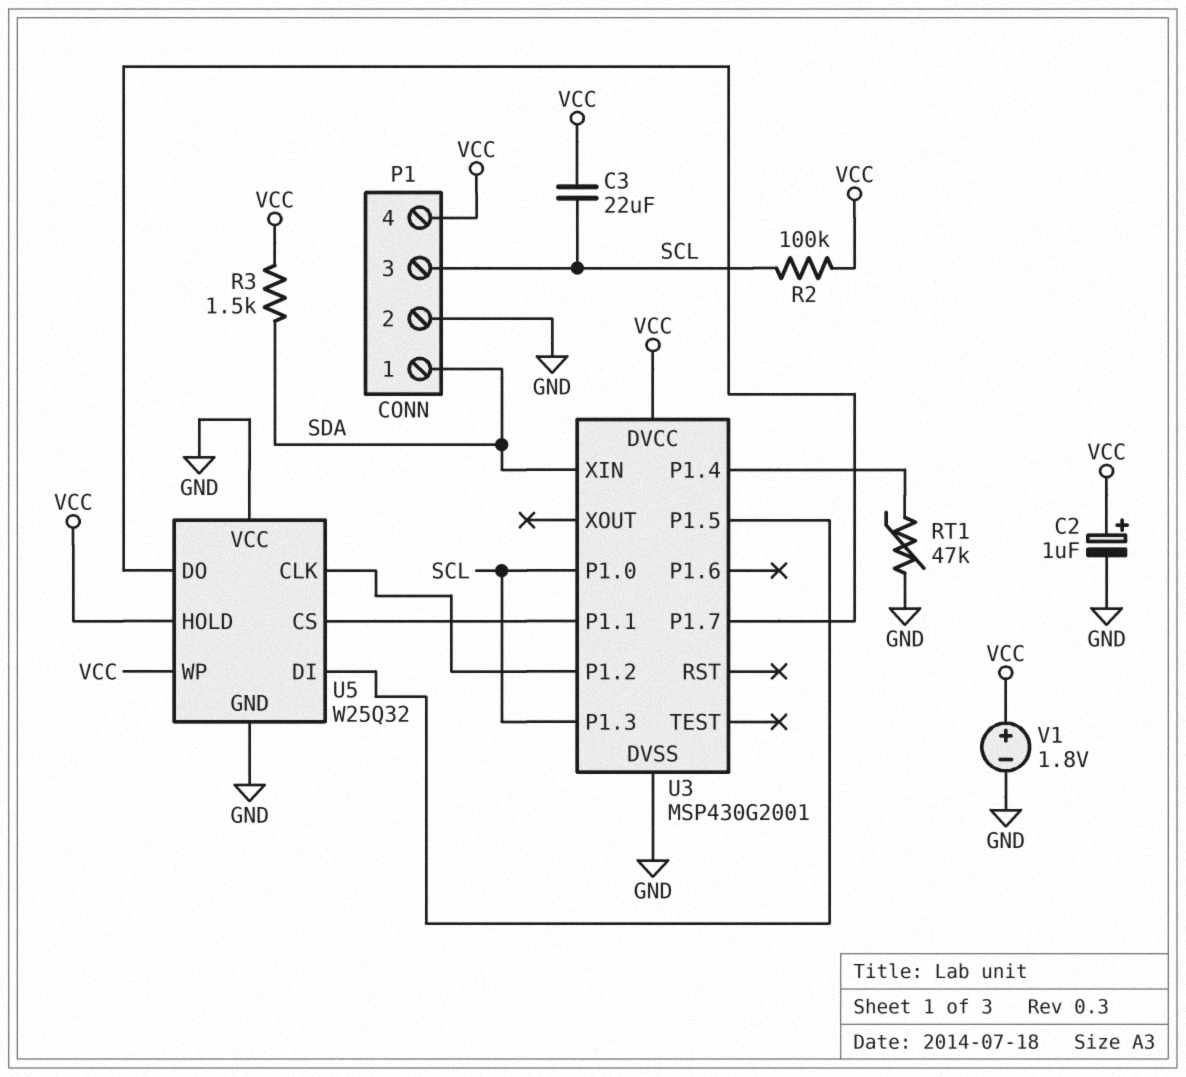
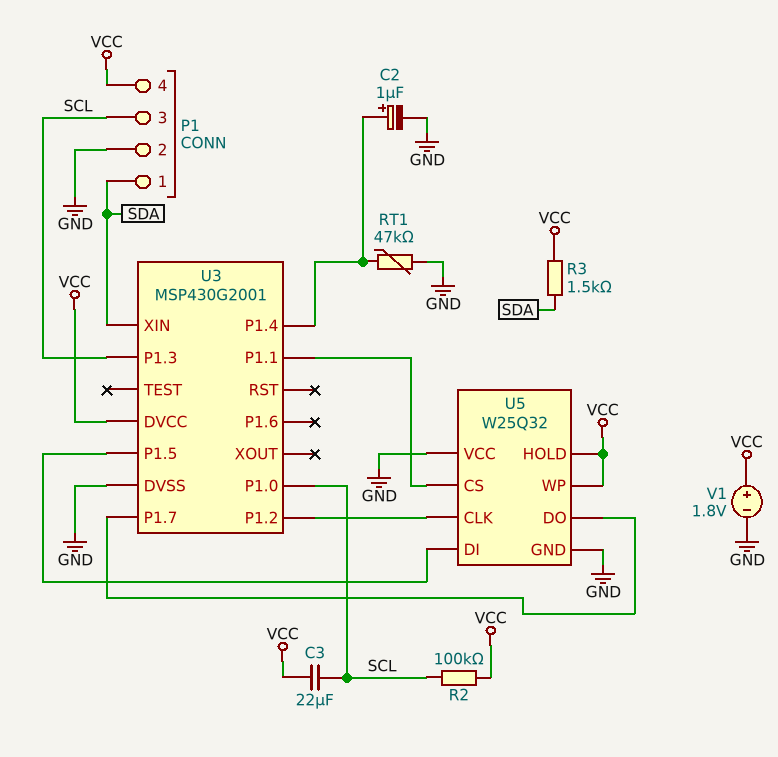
C2: 1uF (plus VCC, minus GND) -> 1uF (plus U3/P1.4, minus GND)

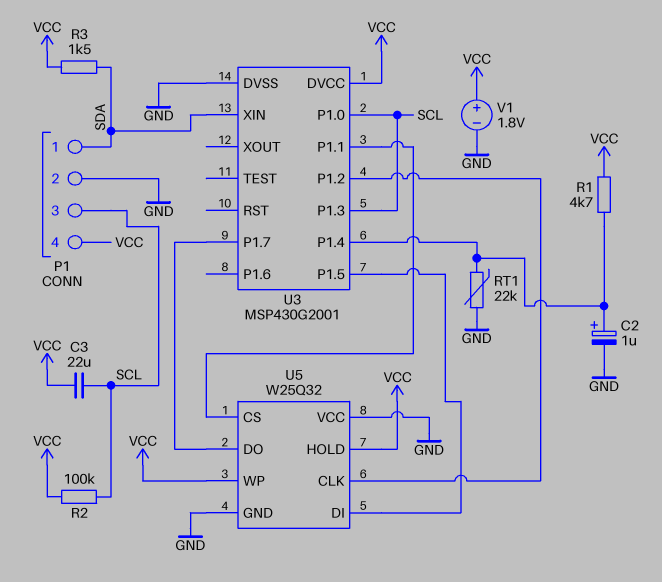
R1: none -> 4.7k (U3/P1.4, VCC)
RT1: 47k (GND, U3/P1.4) -> 22k (GND, U3/P1.4)

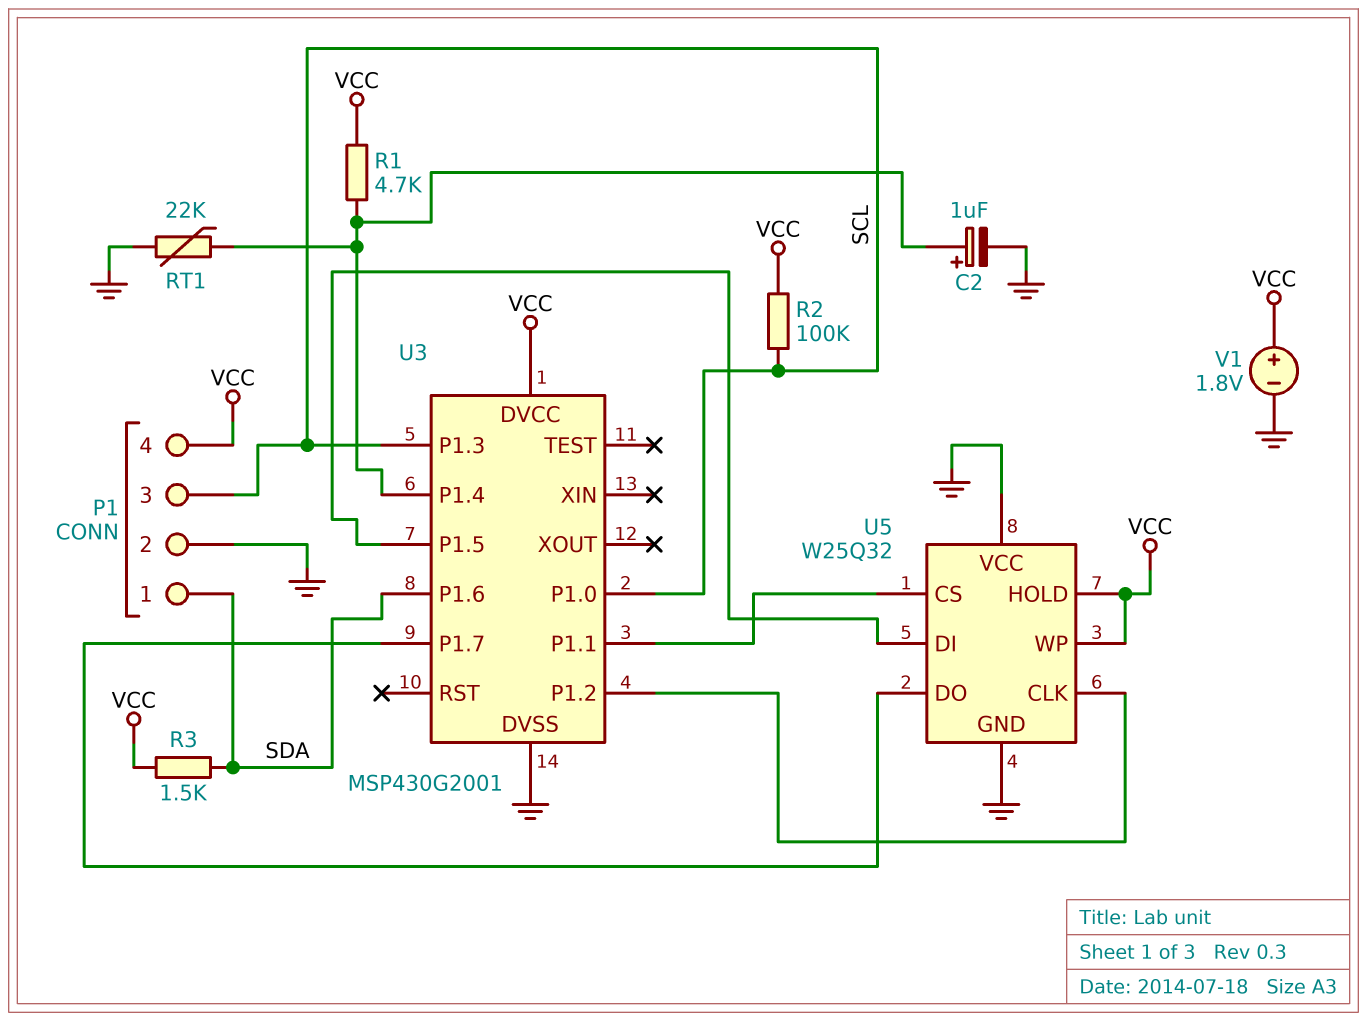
C3: 22uF (SCL, VCC) -> none
U3 pin P1.6: none -> SDA
U3 pin XIN: SDA -> none

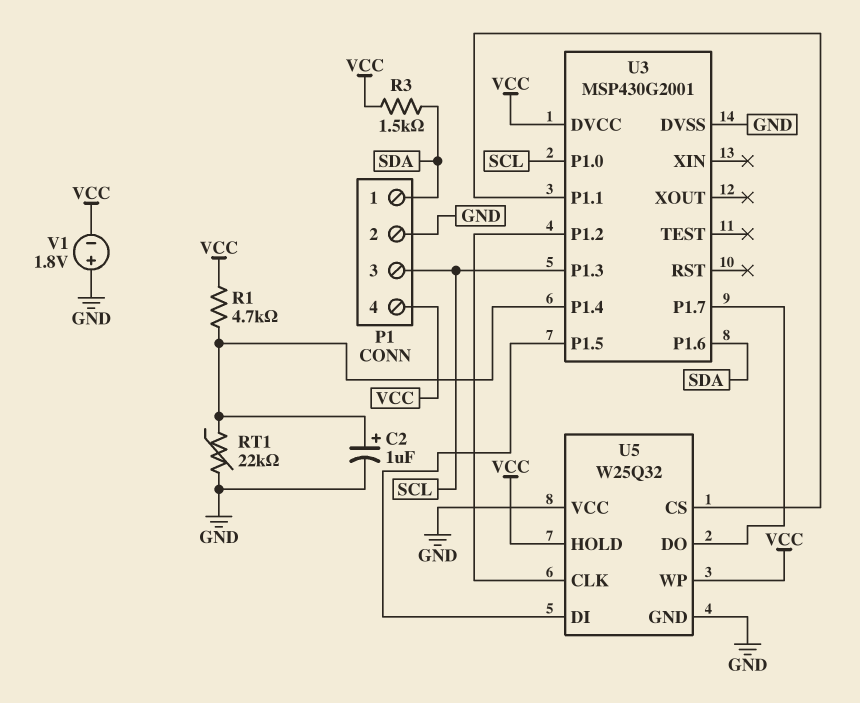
R2: 100k (SCL, VCC) -> none
V1: 1.8V (plus VCC, minus GND) -> 1.8V (plus GND, minus VCC)

